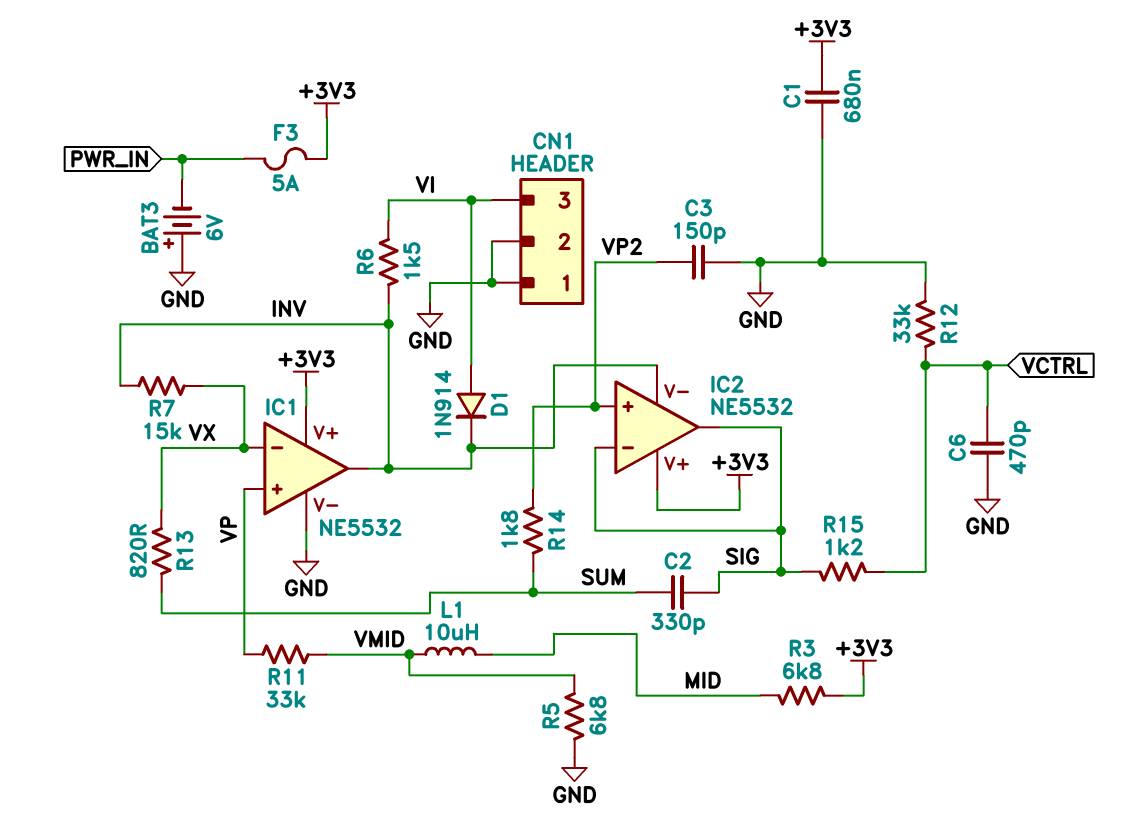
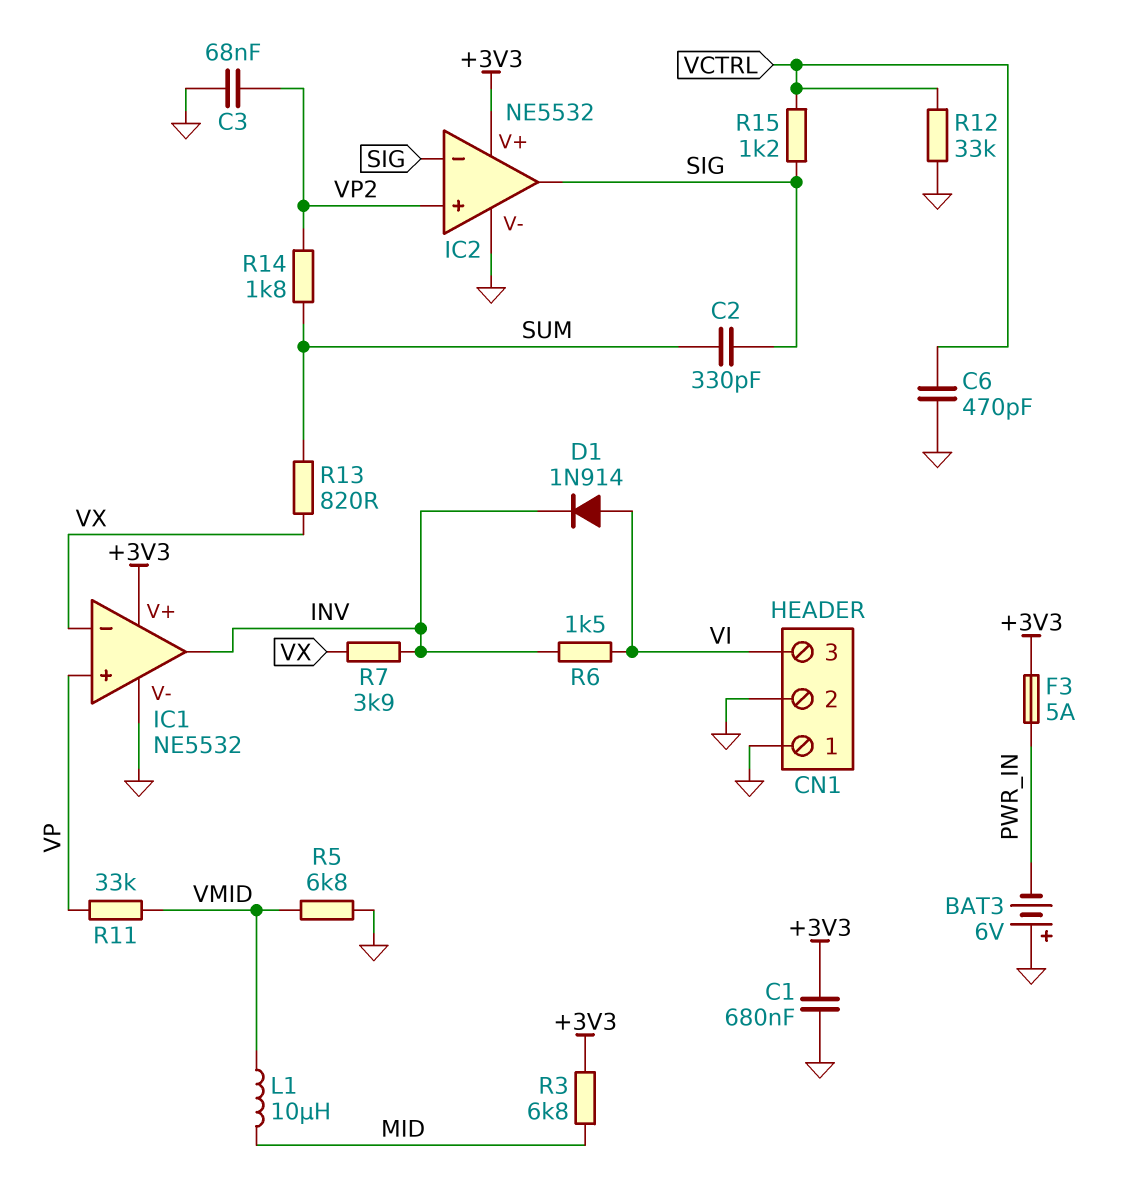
C3: 150pF (GND, VP2) -> 68nF (GND, VP2)
IC2 pin V-: INV -> GND
R7: 15k (INV, VX) -> 3.9k (INV, VX)

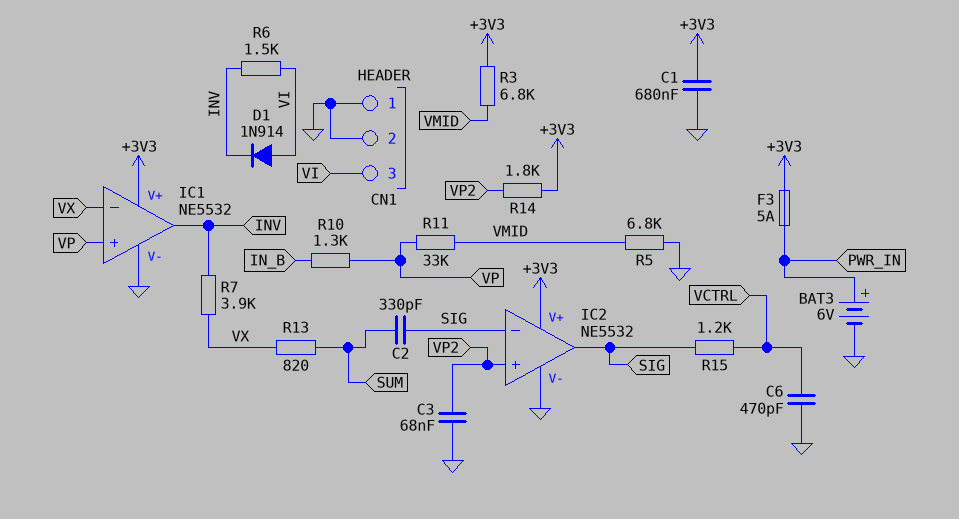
BAT3: 6V (plus GND, minus PWR_IN) -> 6V (plus PWR_IN, minus GND)
L1: 10uH (MID, VMID) -> none
R3: 6.8k (+3V3, MID) -> 6.8k (+3V3, VMID)
R10: none -> 1.3k (IN_B, VP)
R12: 33k (GND, VCTRL) -> none
R14: 1.8k (SUM, VP2) -> 1.8k (+3V3, VP2)

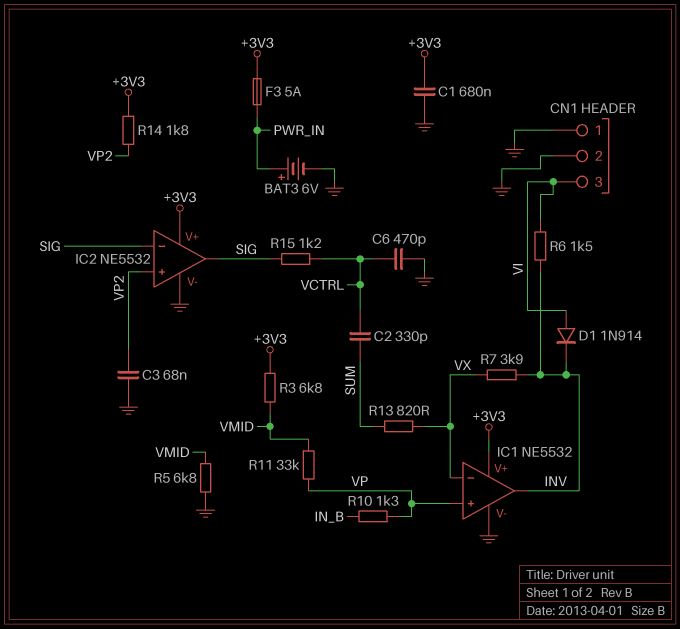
C2: 330pF (SIG, SUM) -> 330pF (SUM, VCTRL)

